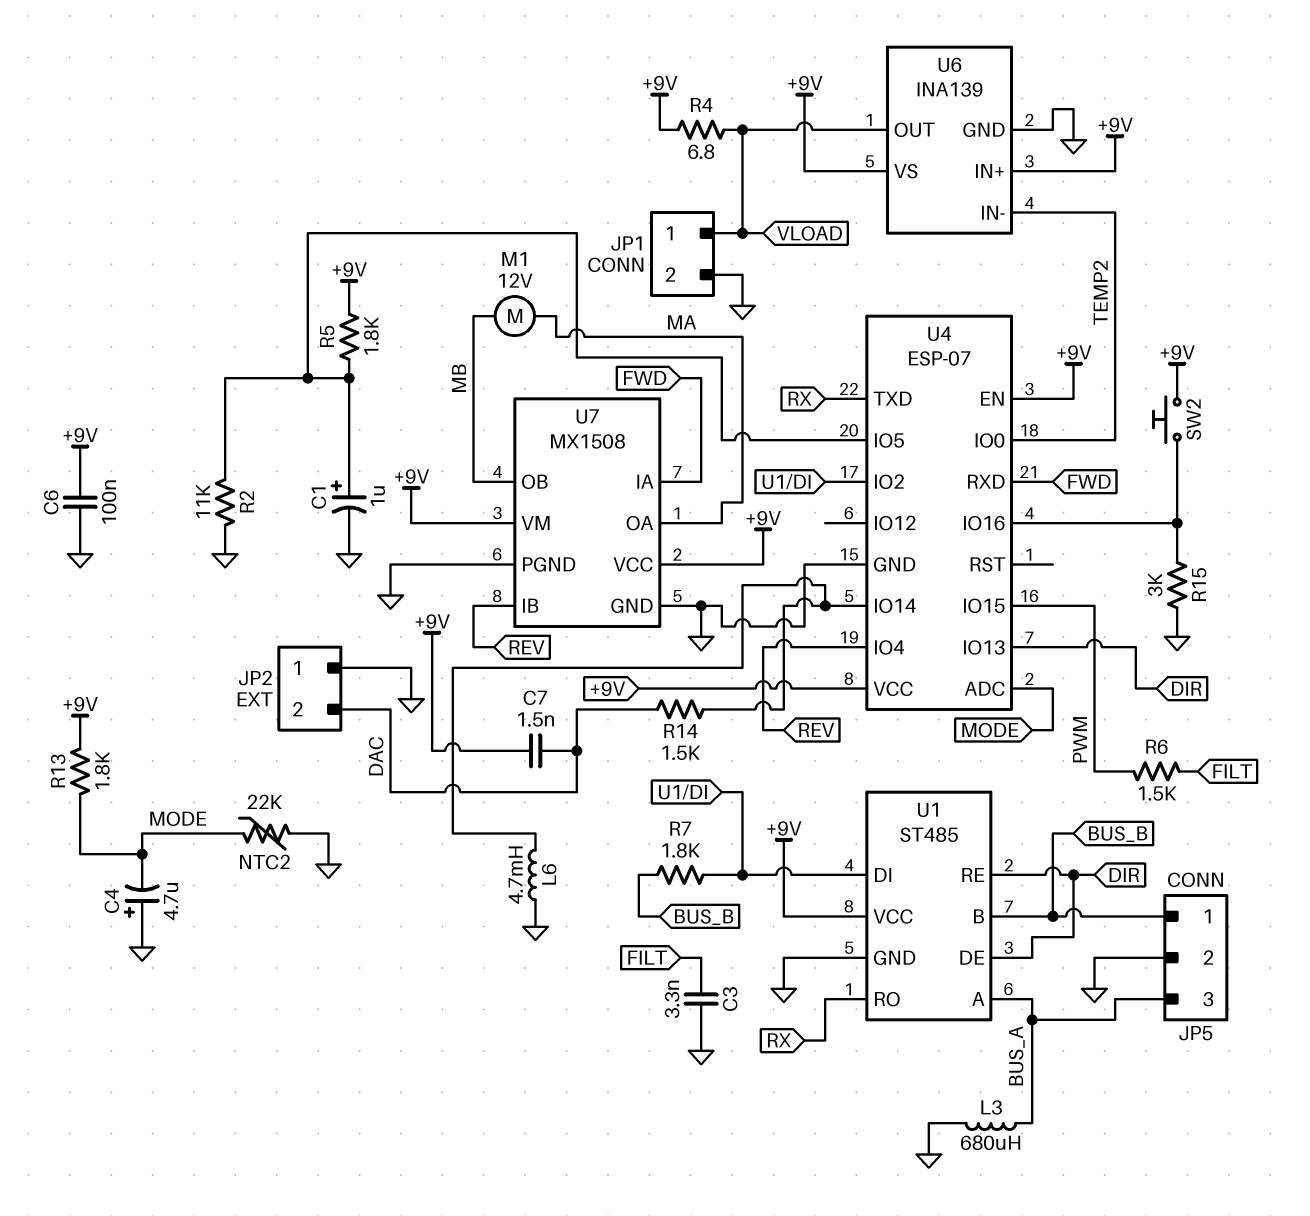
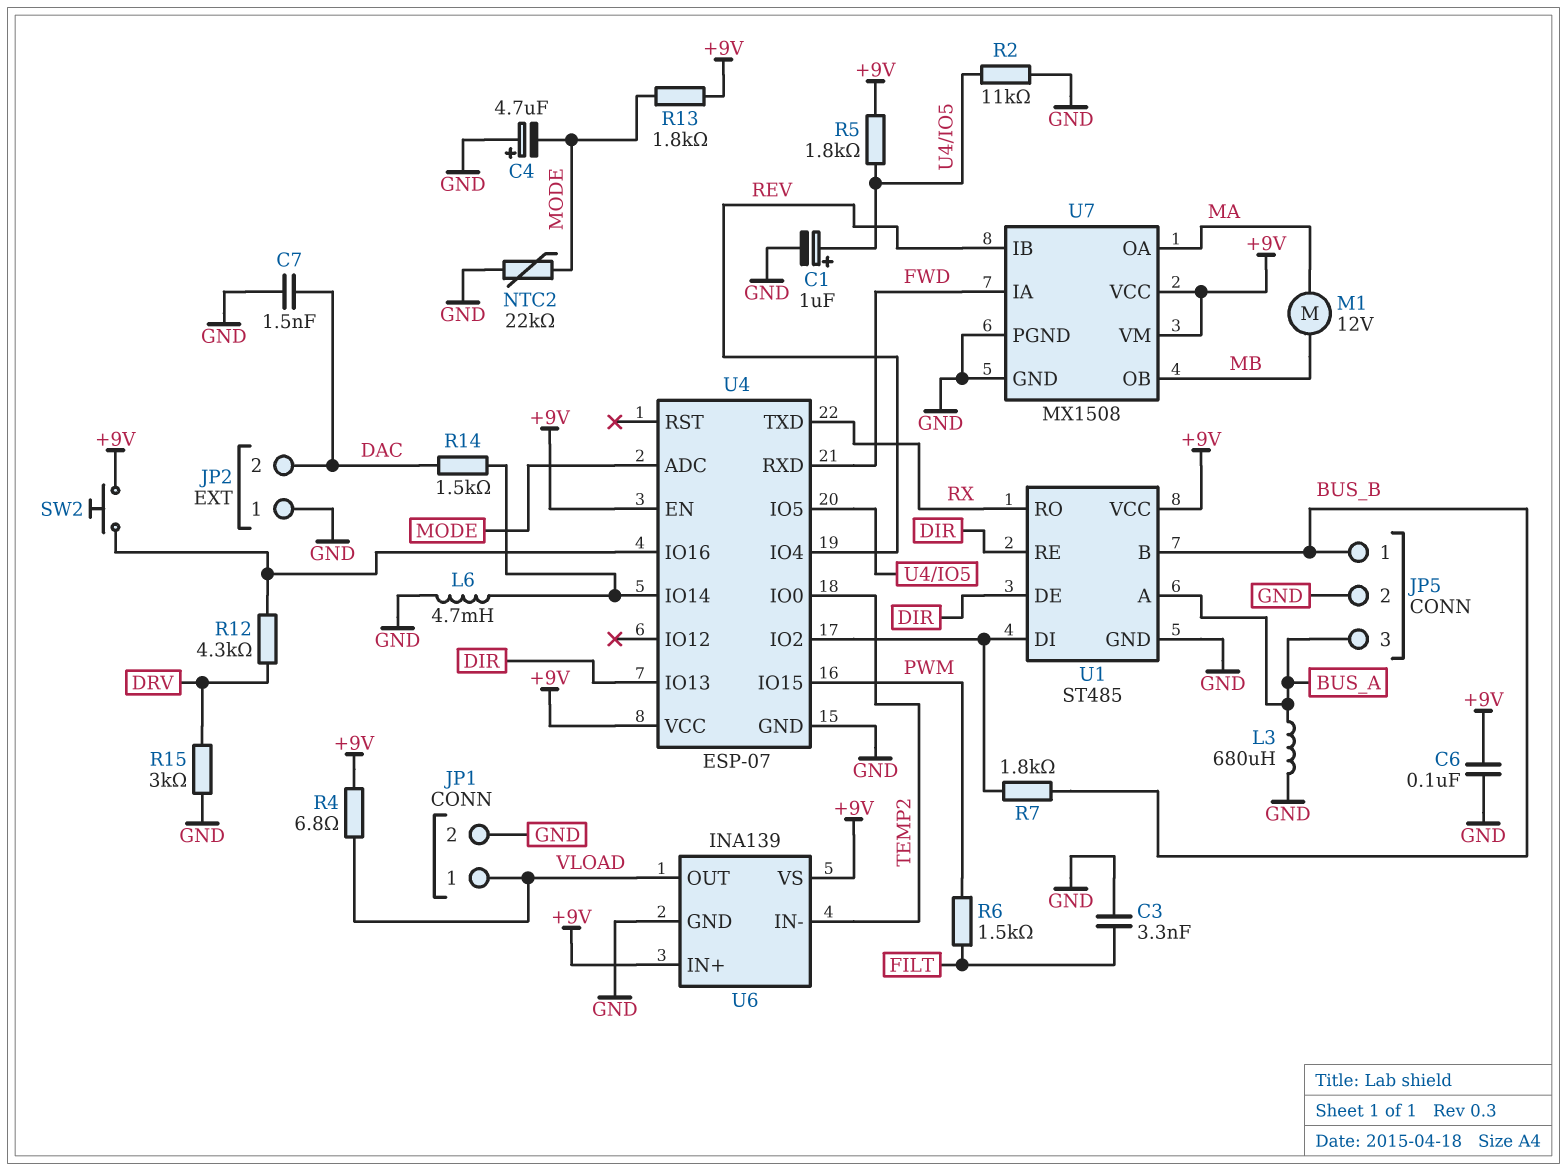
C7: 1.5nF (+9V, DAC) -> 1.5nF (DAC, GND)
R12: none -> 4.3k (DRV, U4/IO16)
R15: 3k (GND, U4/IO16) -> 3k (DRV, GND)

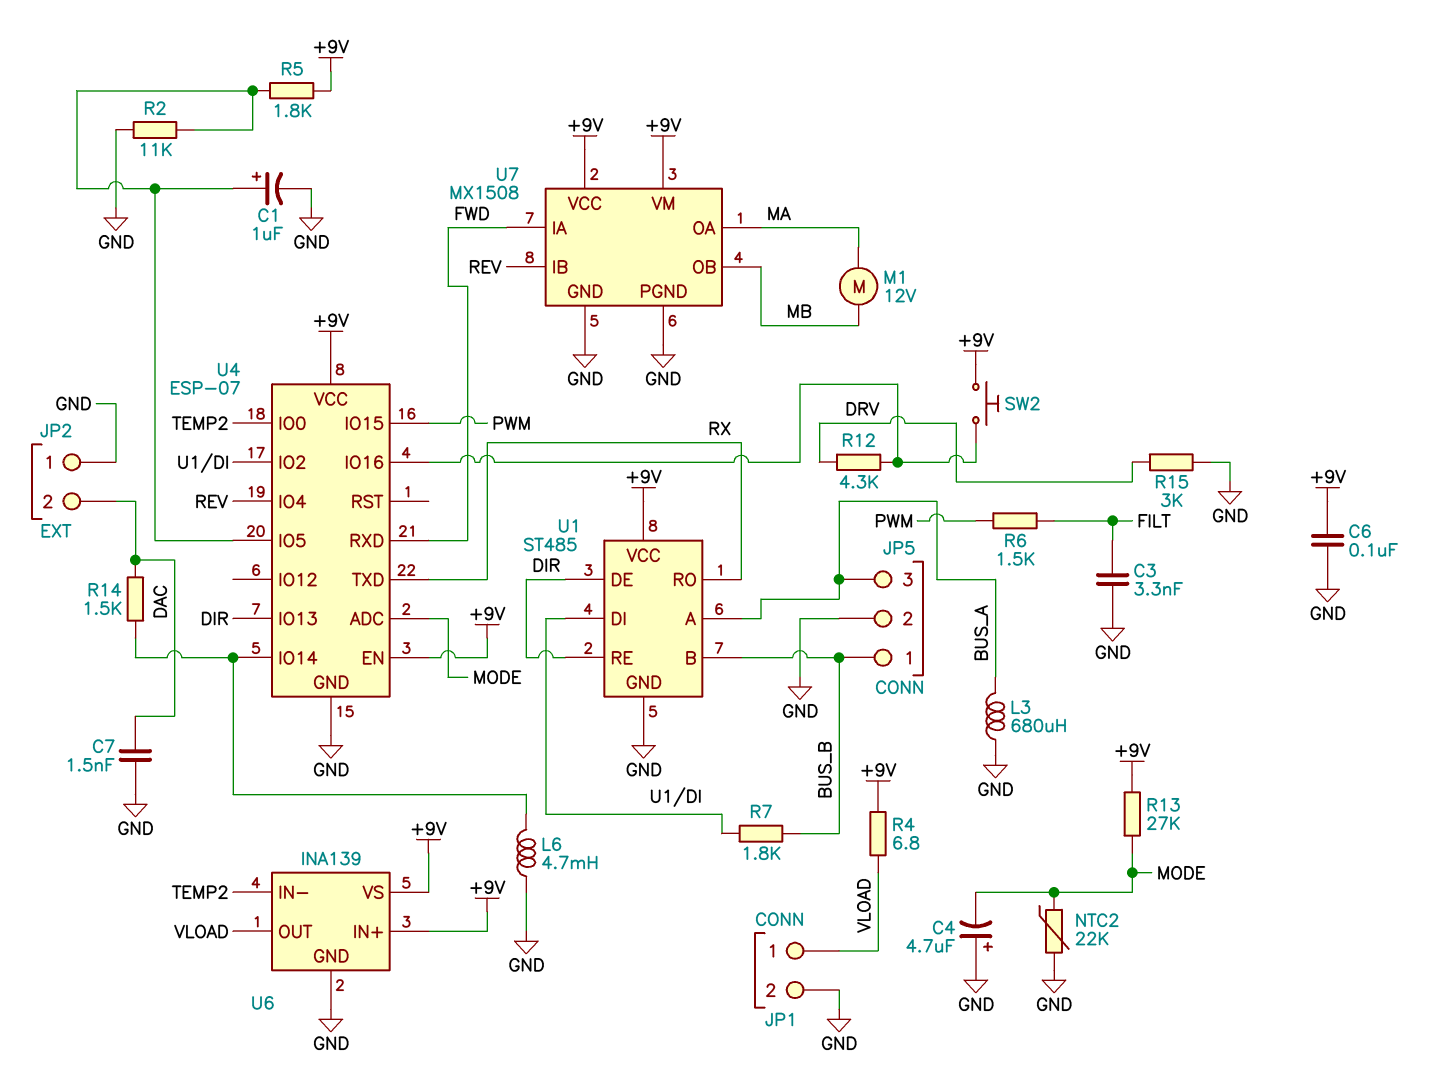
R13: 1.8k (+9V, MODE) -> 27k (+9V, MODE)

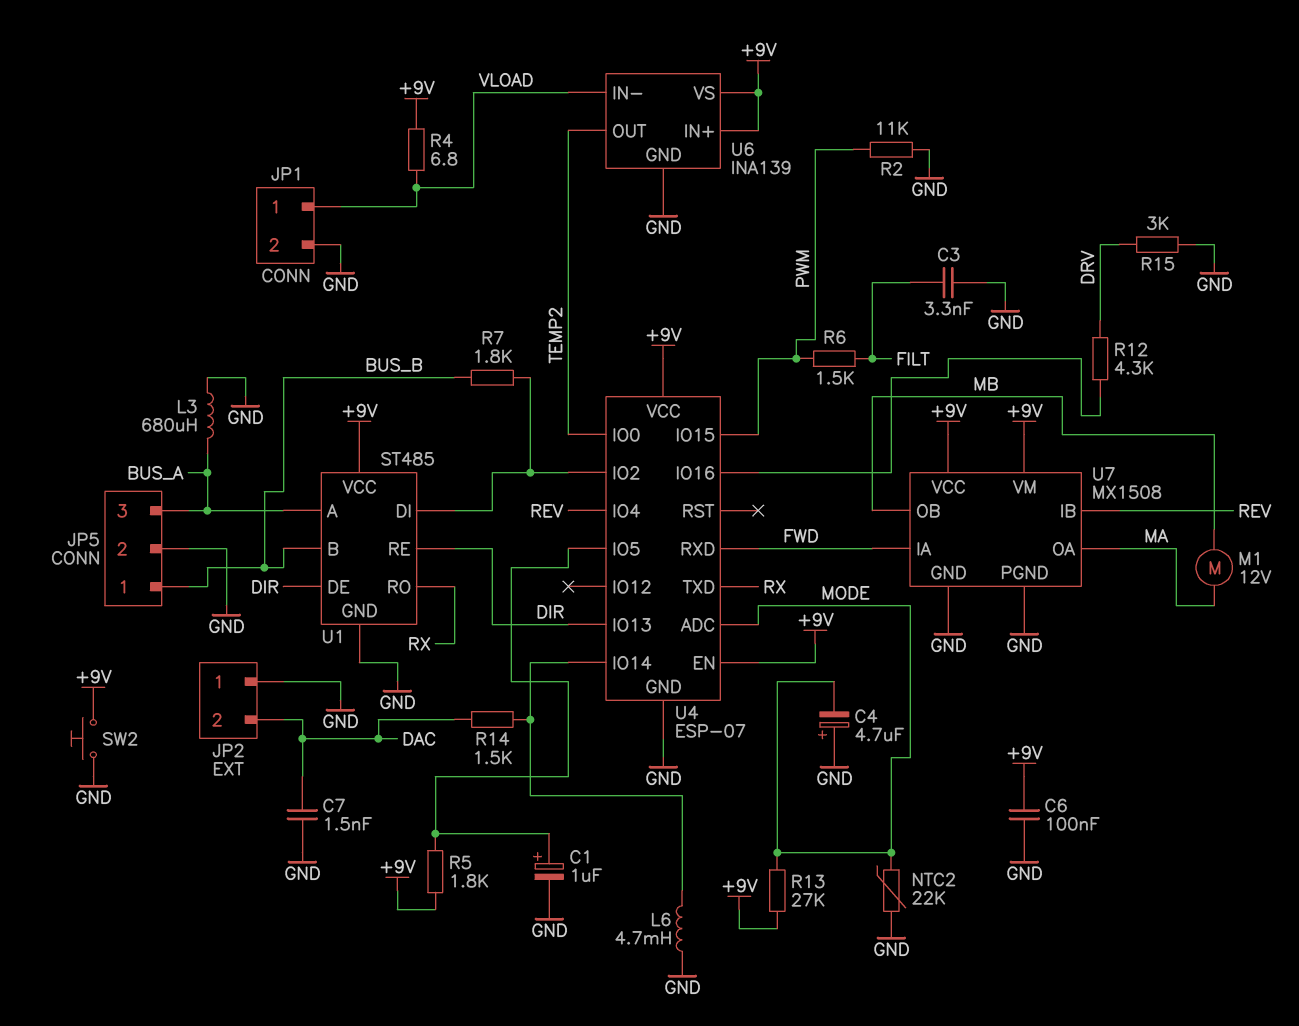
R2: 11k (GND, U4/IO5) -> 11k (GND, PWM)
SW2: button (+9V, U4/IO16) -> button (+9V, GND)
U6 pin IN-: TEMP2 -> VLOAD
U6 pin OUT: VLOAD -> TEMP2

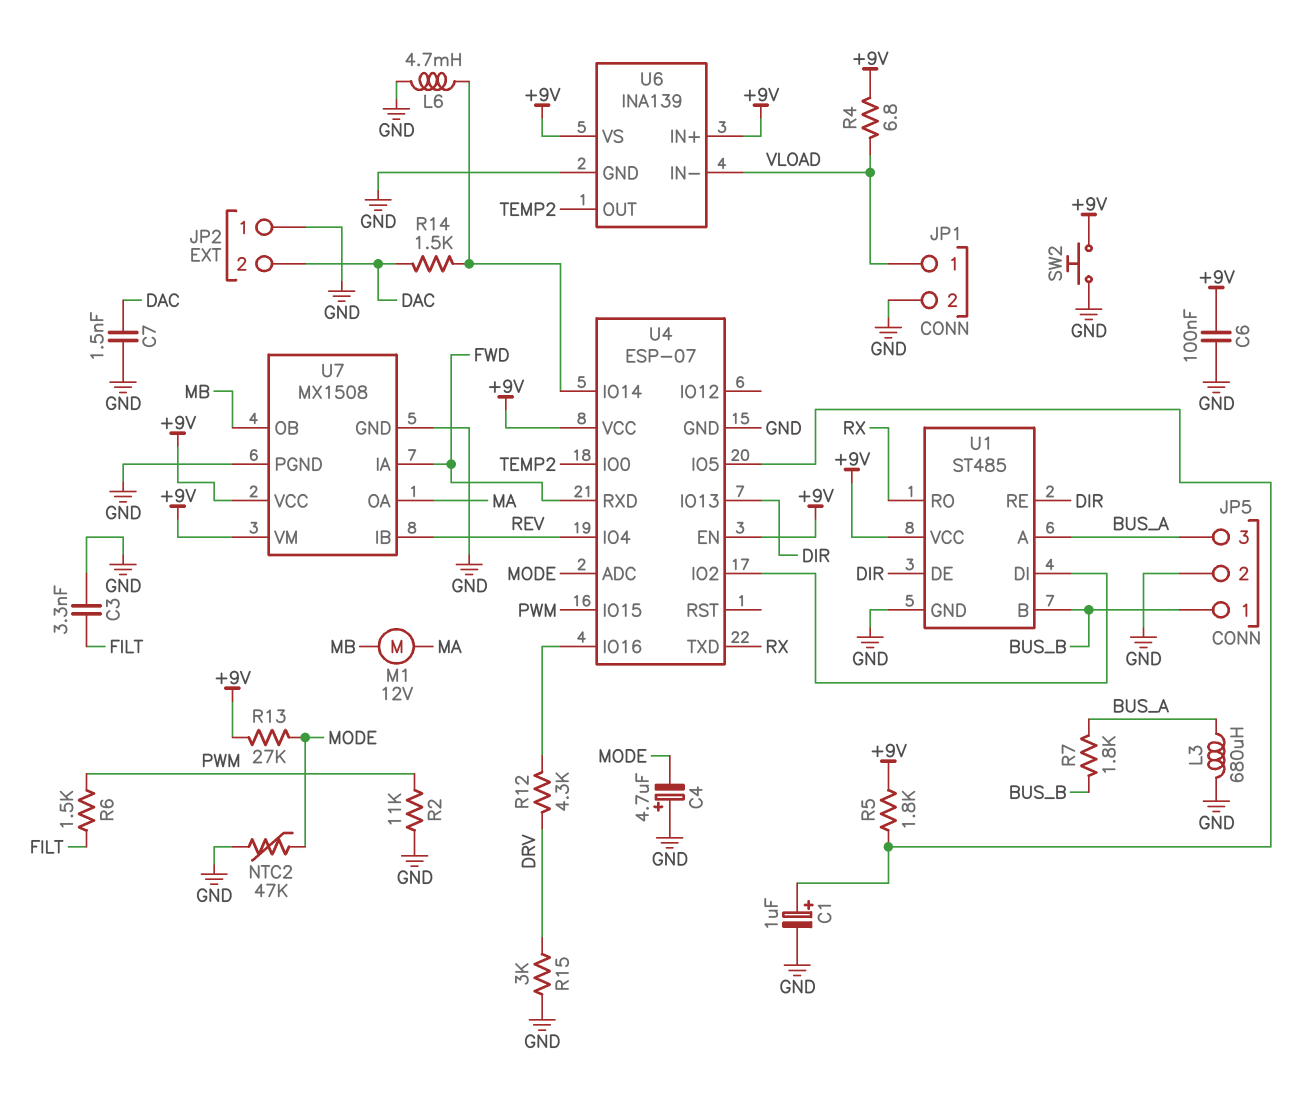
NTC2: 22k (GND, MODE) -> 47k (GND, MODE)
R7: 1.8k (BUS_B, U1/DI) -> 1.8k (BUS_A, BUS_B)

